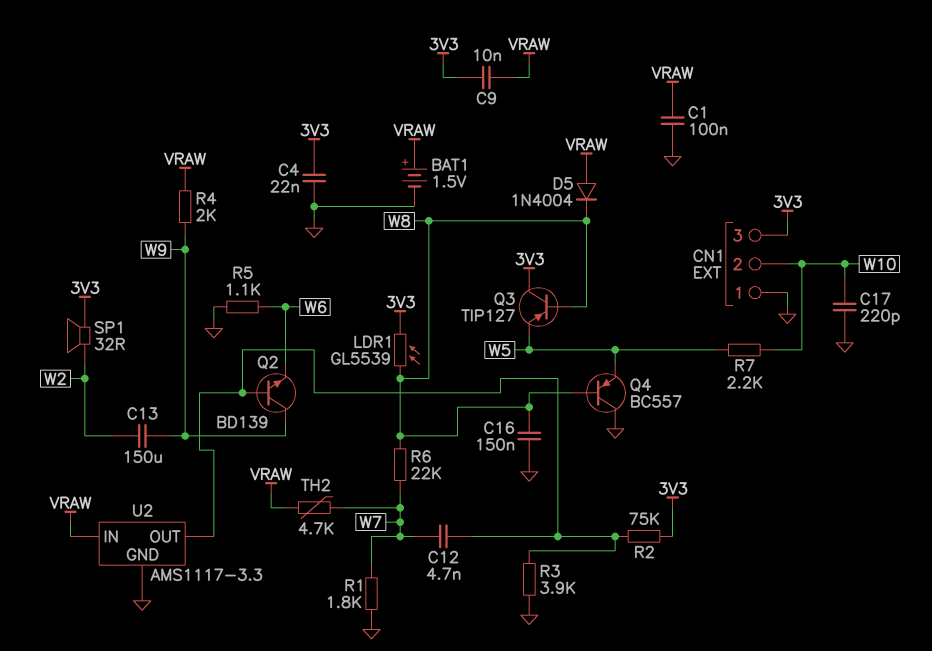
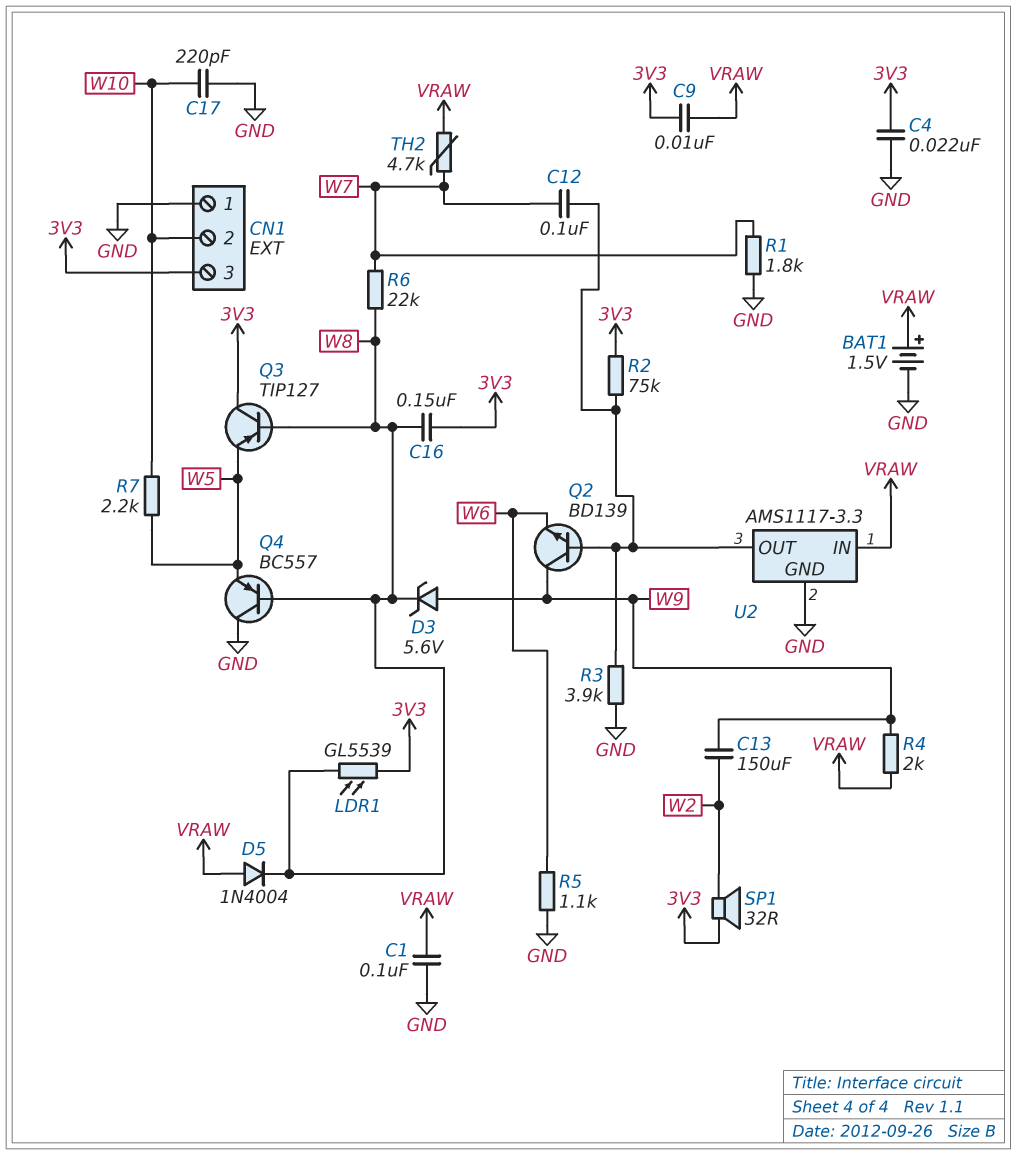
C12: 4.7nF (U2/OUT, W7) -> 100nF (U2/OUT, W7)
C16: 150nF (GND, W8) -> 150nF (3V3, W8)
D3: none -> zener 5.6V (A W9, K W8)

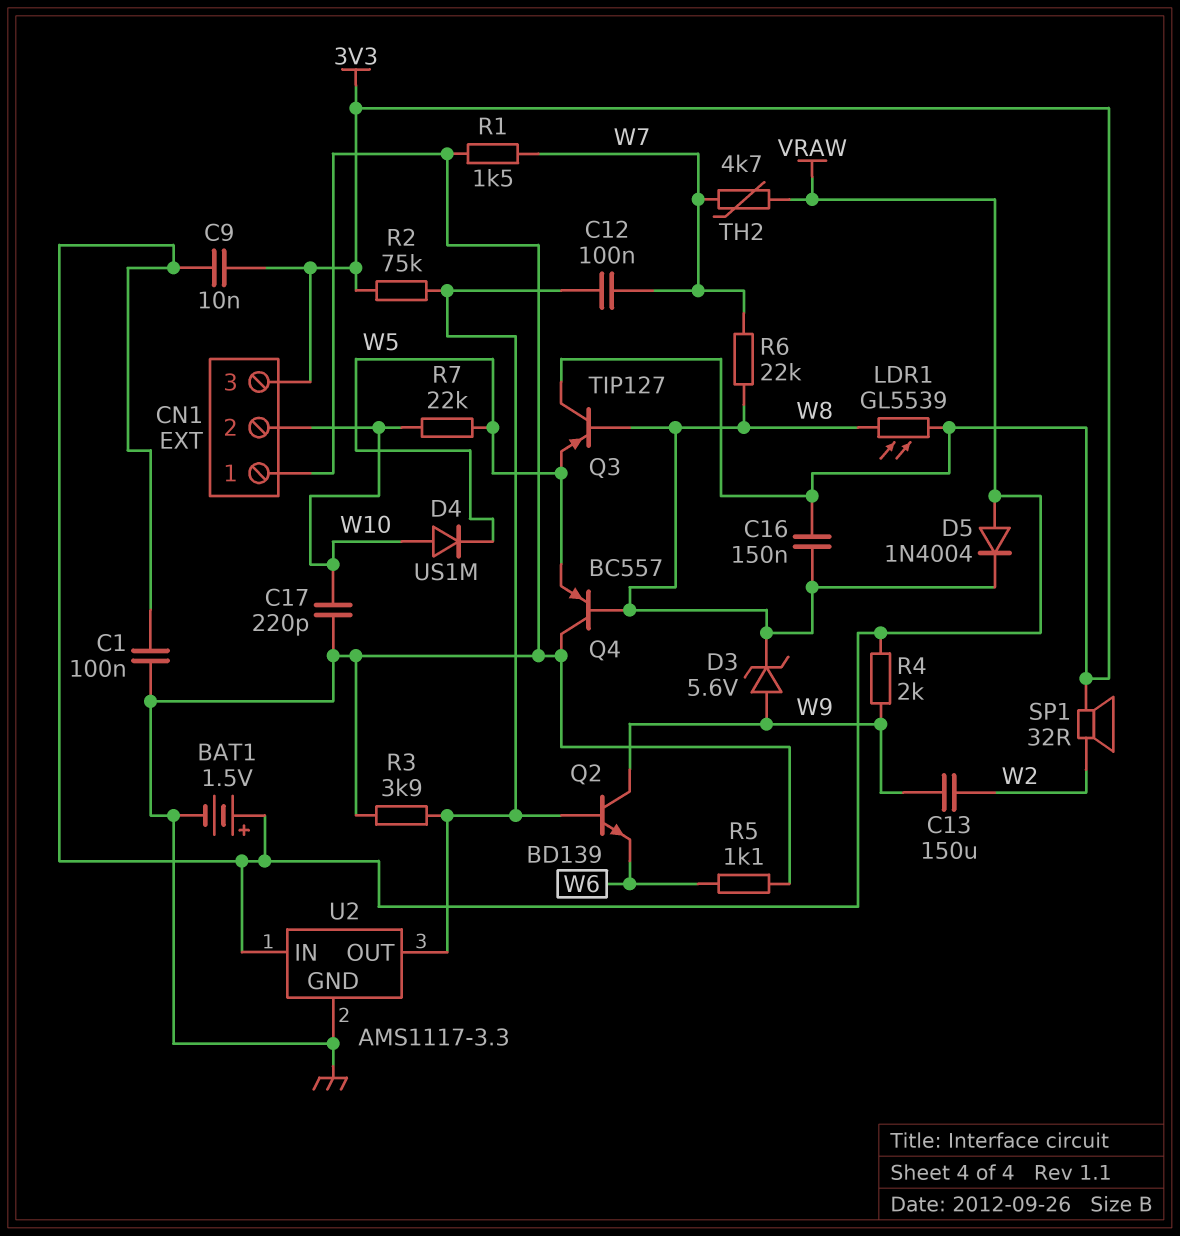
C4: 22nF (3V3, GND) -> none
D4: none -> diode US1M (A W10, K W5)
R1: 1.8k (GND, W7) -> 1.5k (GND, W7)
R7: 2.2k (W5, W10) -> 22k (W5, W10)

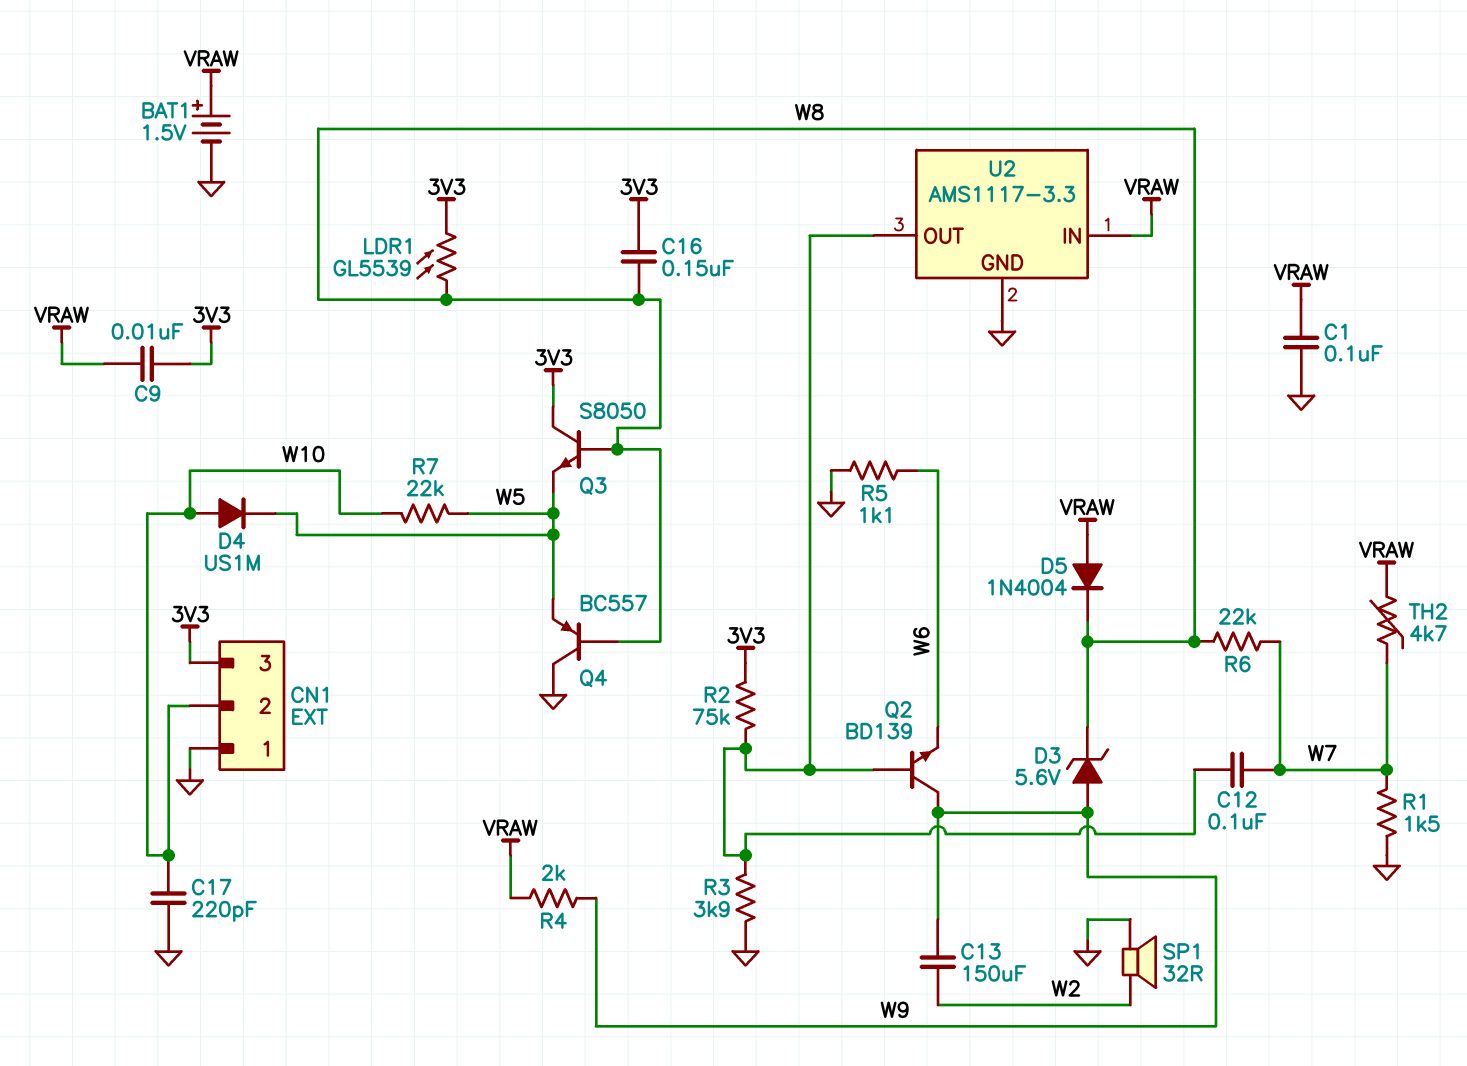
Q3: PNP TIP127 (B W8, C 3V3, E W5) -> NPN S8050 (B W8, C 3V3, E W5)
SP1: speaker 32R (3V3, W2) -> speaker 32R (GND, W2)

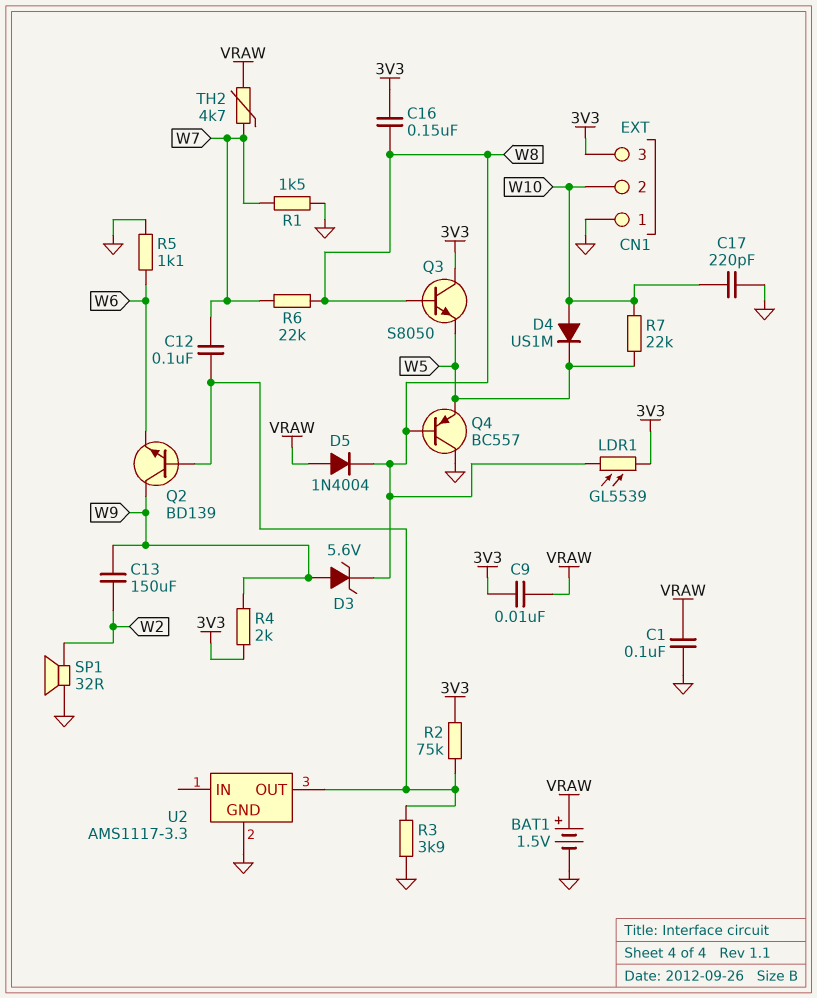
R4: 2k (VRAW, W9) -> 2k (3V3, W9)
U2 pin IN: VRAW -> none

